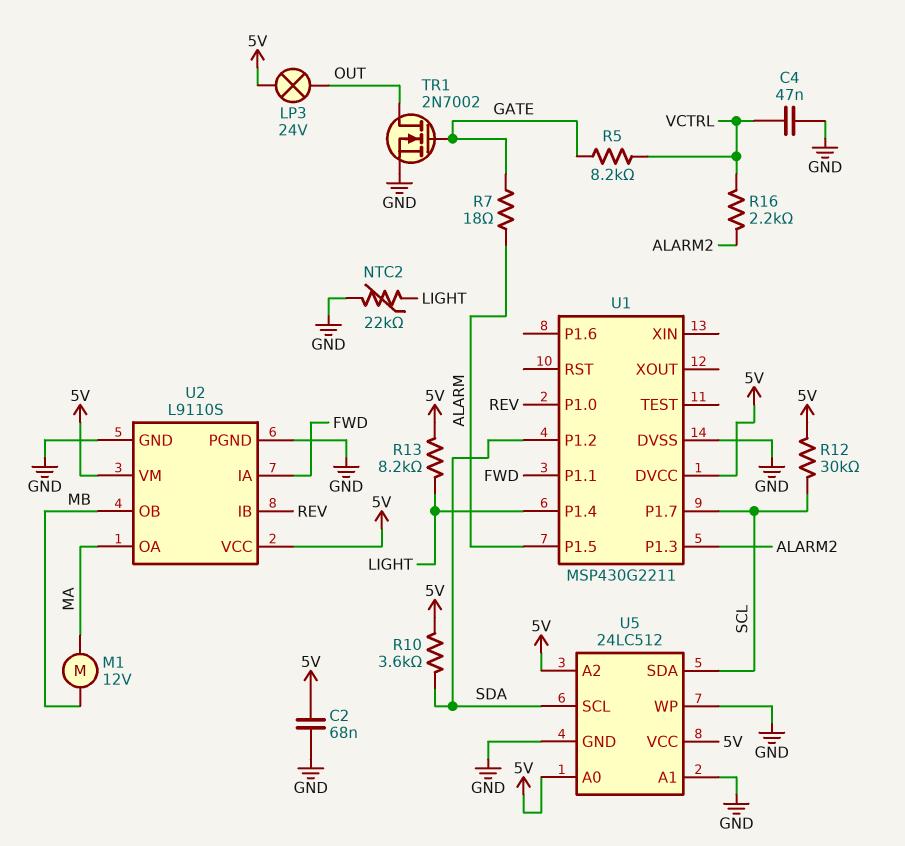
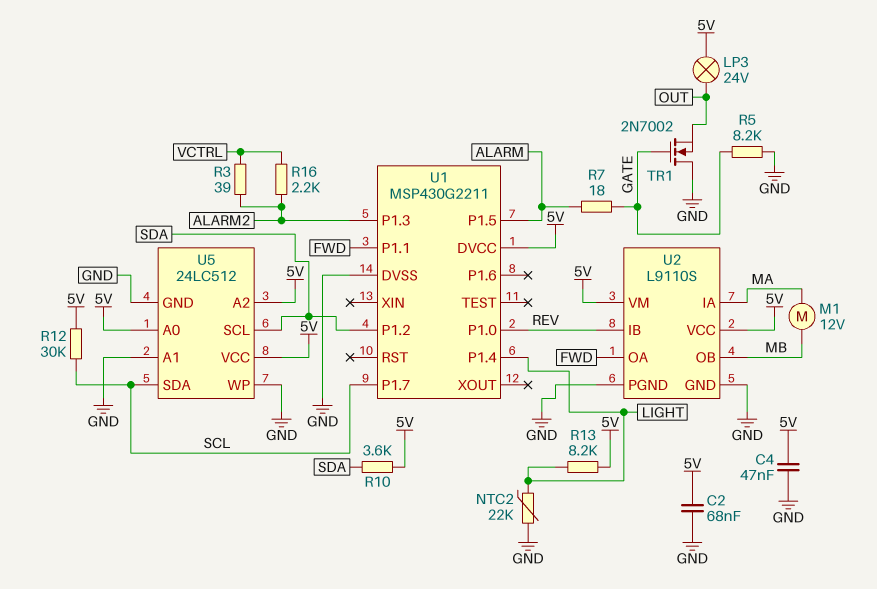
C4: 47nF (GND, VCTRL) -> 47nF (5V, GND)
R3: none -> 39 (ALARM2, VCTRL)
R5: 8.2k (GATE, VCTRL) -> 8.2k (GATE, GND)
TR1: NMOS 2N7002 (G GATE, D OUT, S GND) -> NMOS 2N7002 (G GATE, D GND, S OUT)
U2 pin IA: FWD -> MA
U2 pin OA: MA -> FWD

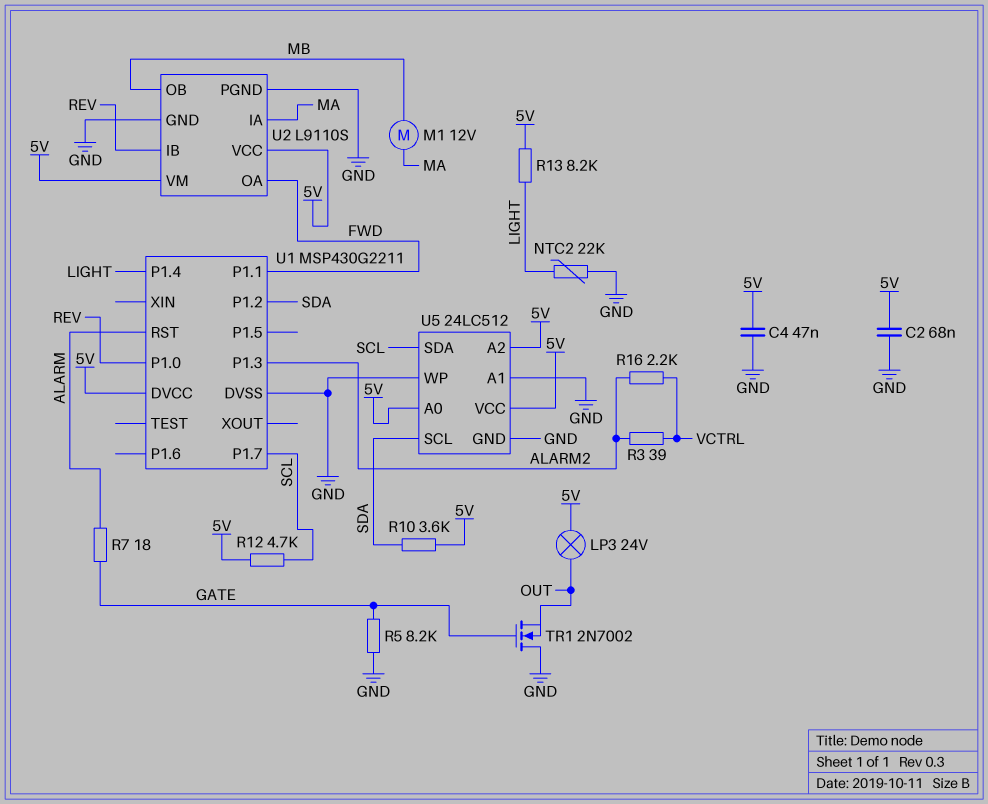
R12: 30k (5V, SCL) -> 4.7k (5V, SCL)
U1 pin P1.5: ALARM -> none
U1 pin RST: none -> ALARM

